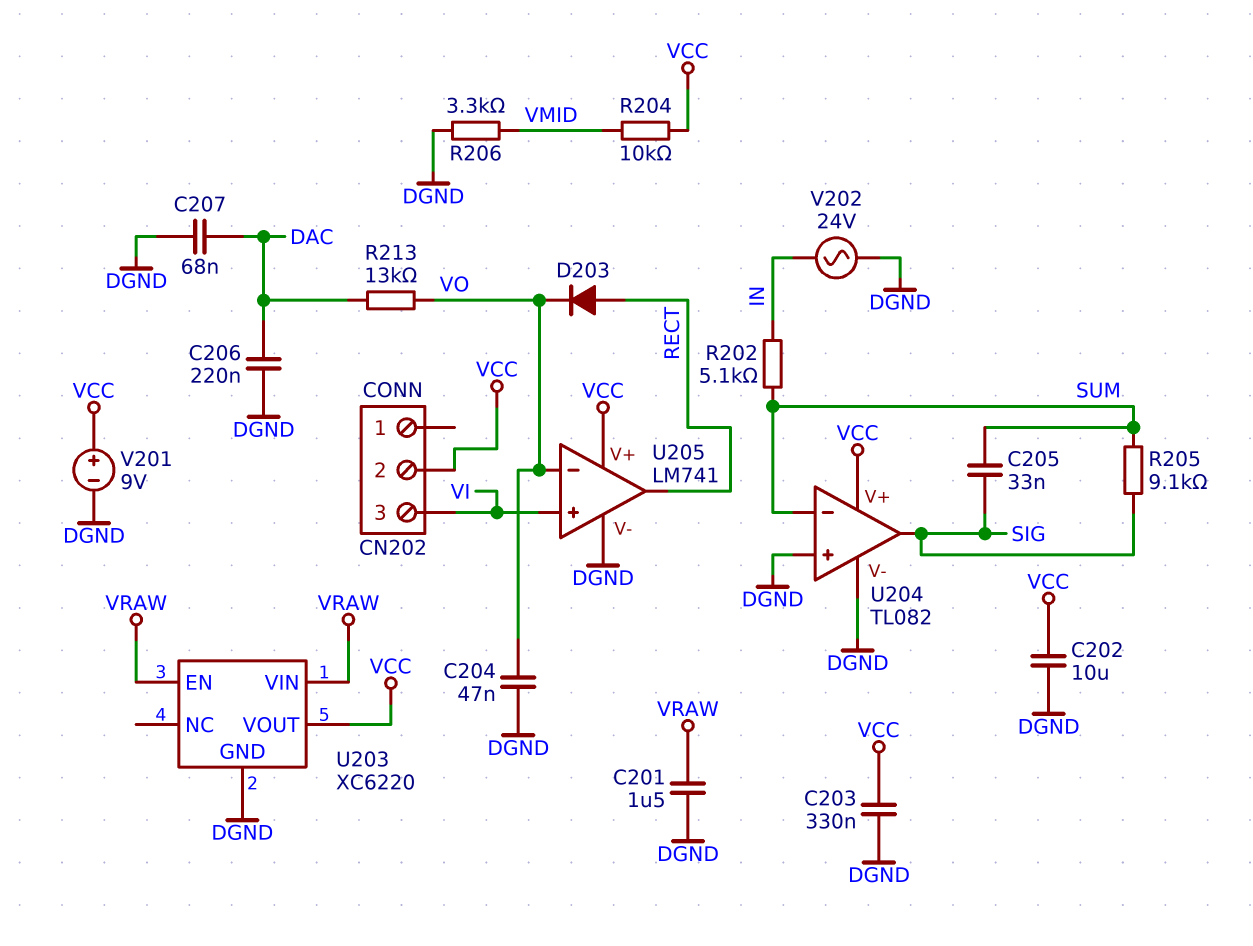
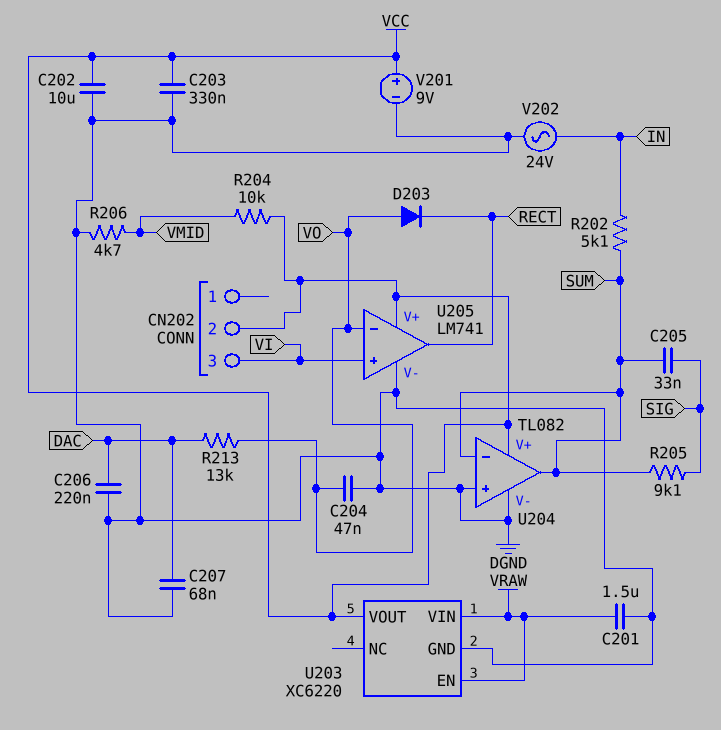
D203: diode (A RECT, K VO) -> diode (A VO, K RECT)
R206: 3.3k (DGND, VMID) -> 4.7k (DGND, VMID)
U204 pin out: SIG -> SUM

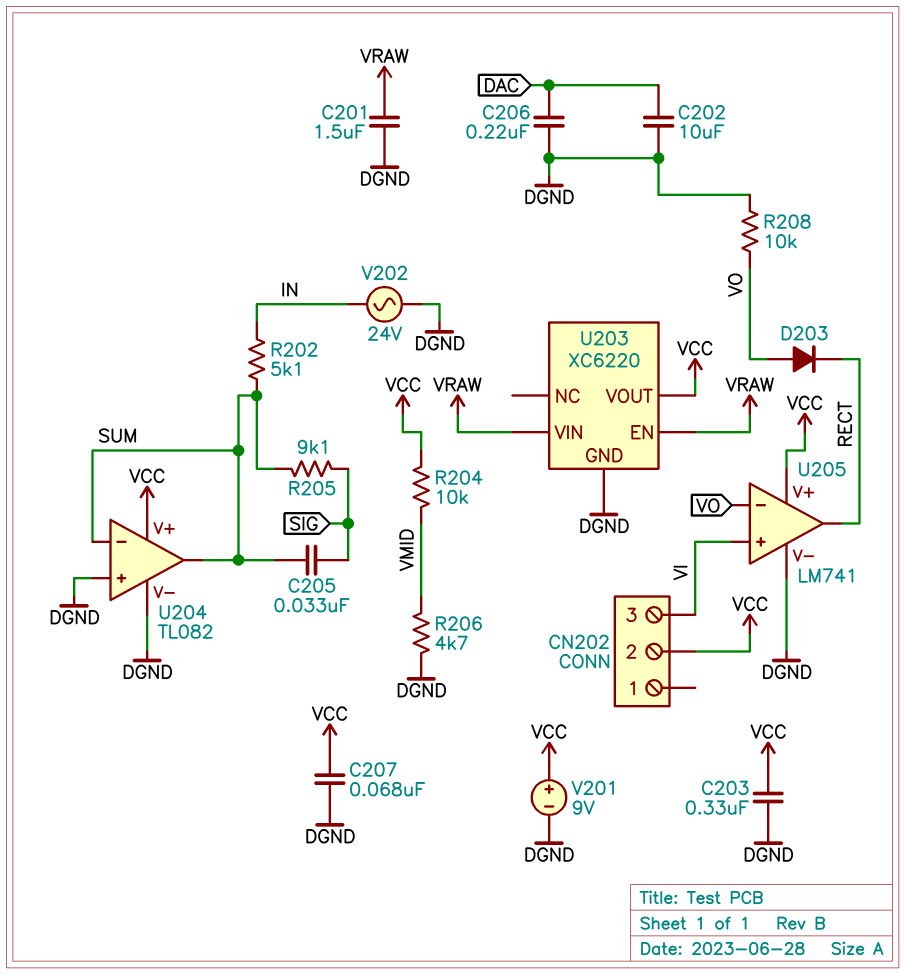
C202: 10uF (DGND, VCC) -> 10uF (DAC, DGND)
C204: 47nF (DGND, VO) -> none
C207: 68nF (DAC, DGND) -> 68nF (DGND, VCC)
R208: none -> 10k (DGND, VO)
R213: 13k (DAC, VO) -> none

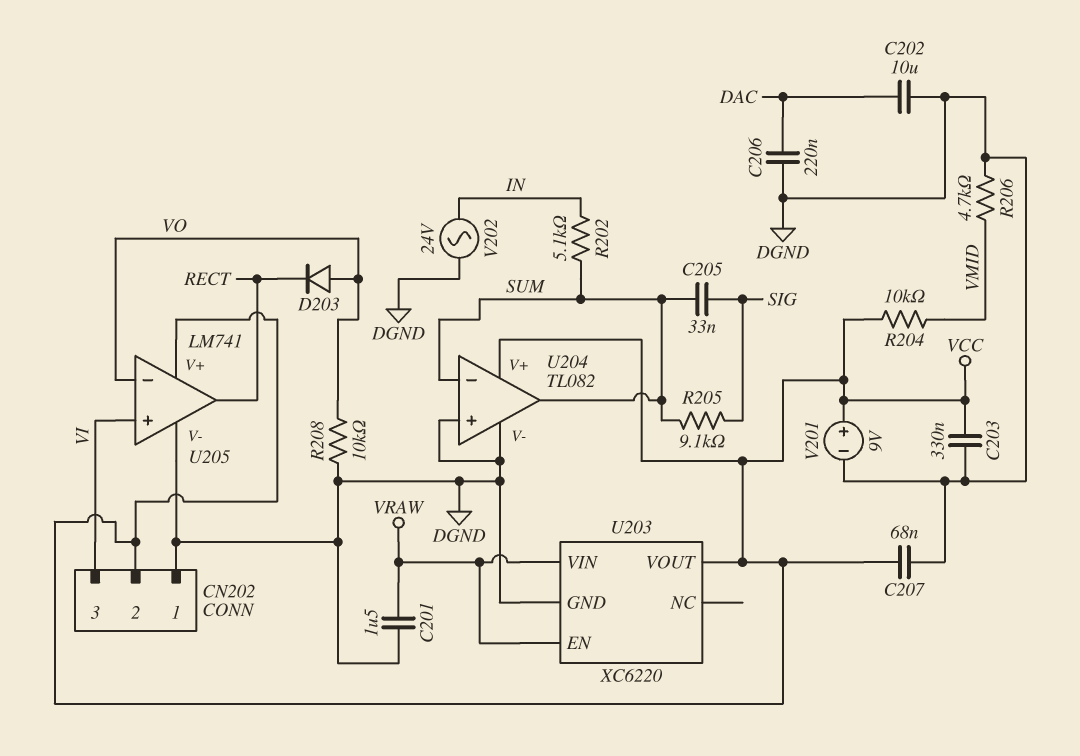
CN202 pin 1: none -> DGND

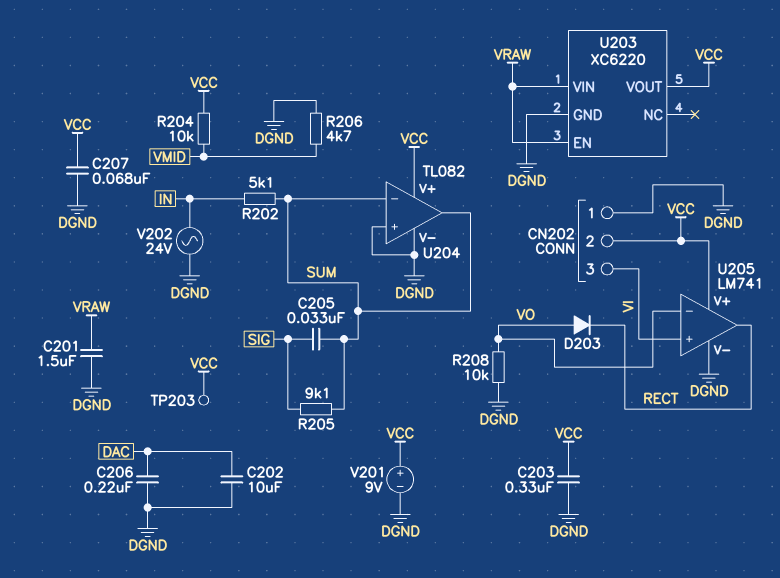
TP203: none -> test point (VCC)

